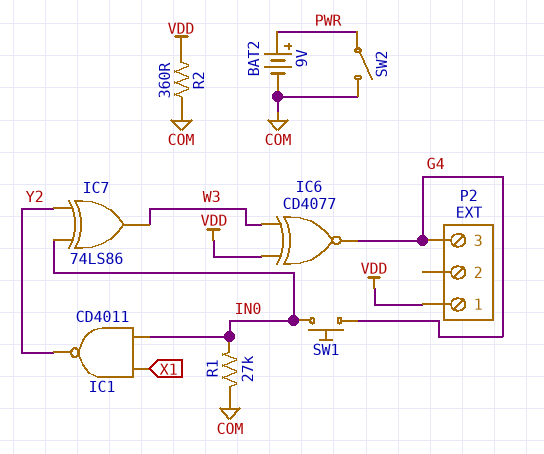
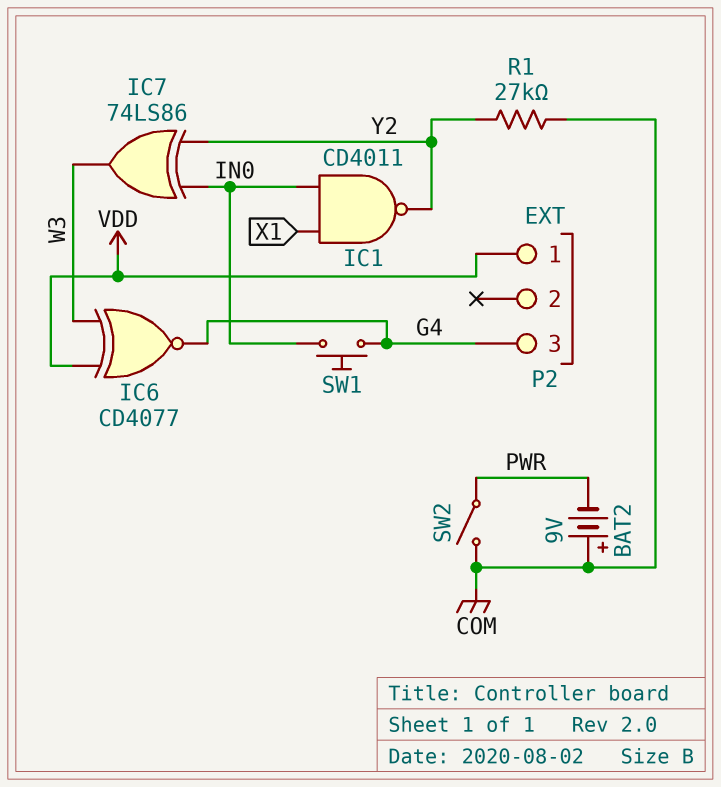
BAT2: 9V (plus PWR, minus COM) -> 9V (plus COM, minus PWR)
R1: 27k (COM, IN0) -> 27k (COM, Y2)
R2: 360 (COM, VDD) -> none

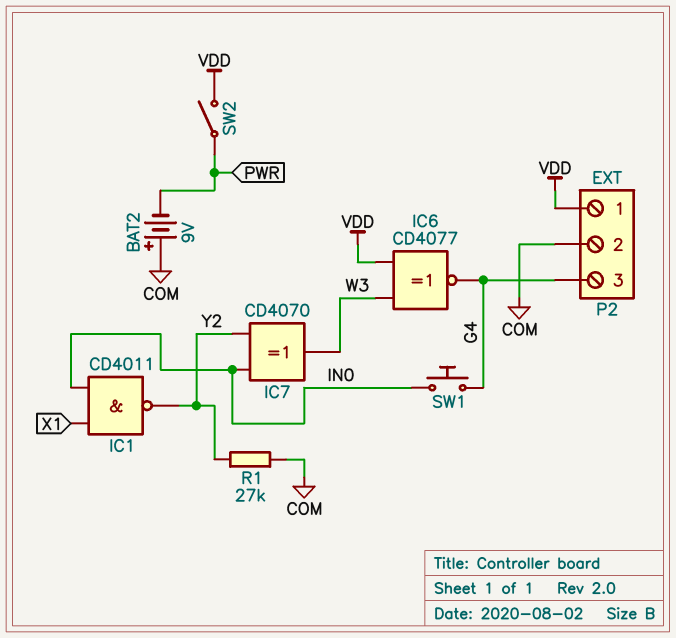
IC7: XOR 74LS86 (in IN0, in Y2, out W3) -> XOR CD4070 (in IN0, in Y2, out W3)
P2 pin 2: none -> COM
SW2: switch (COM, PWR) -> switch (PWR, VDD)

